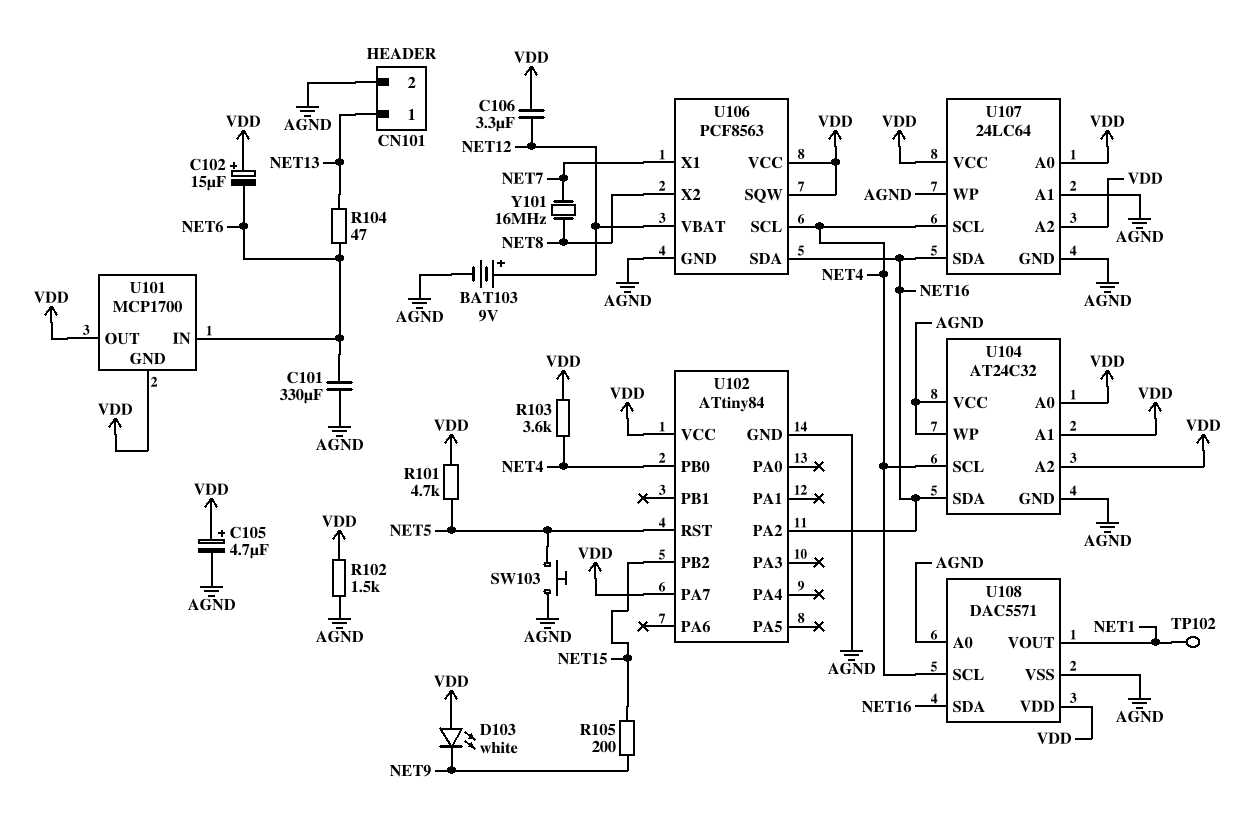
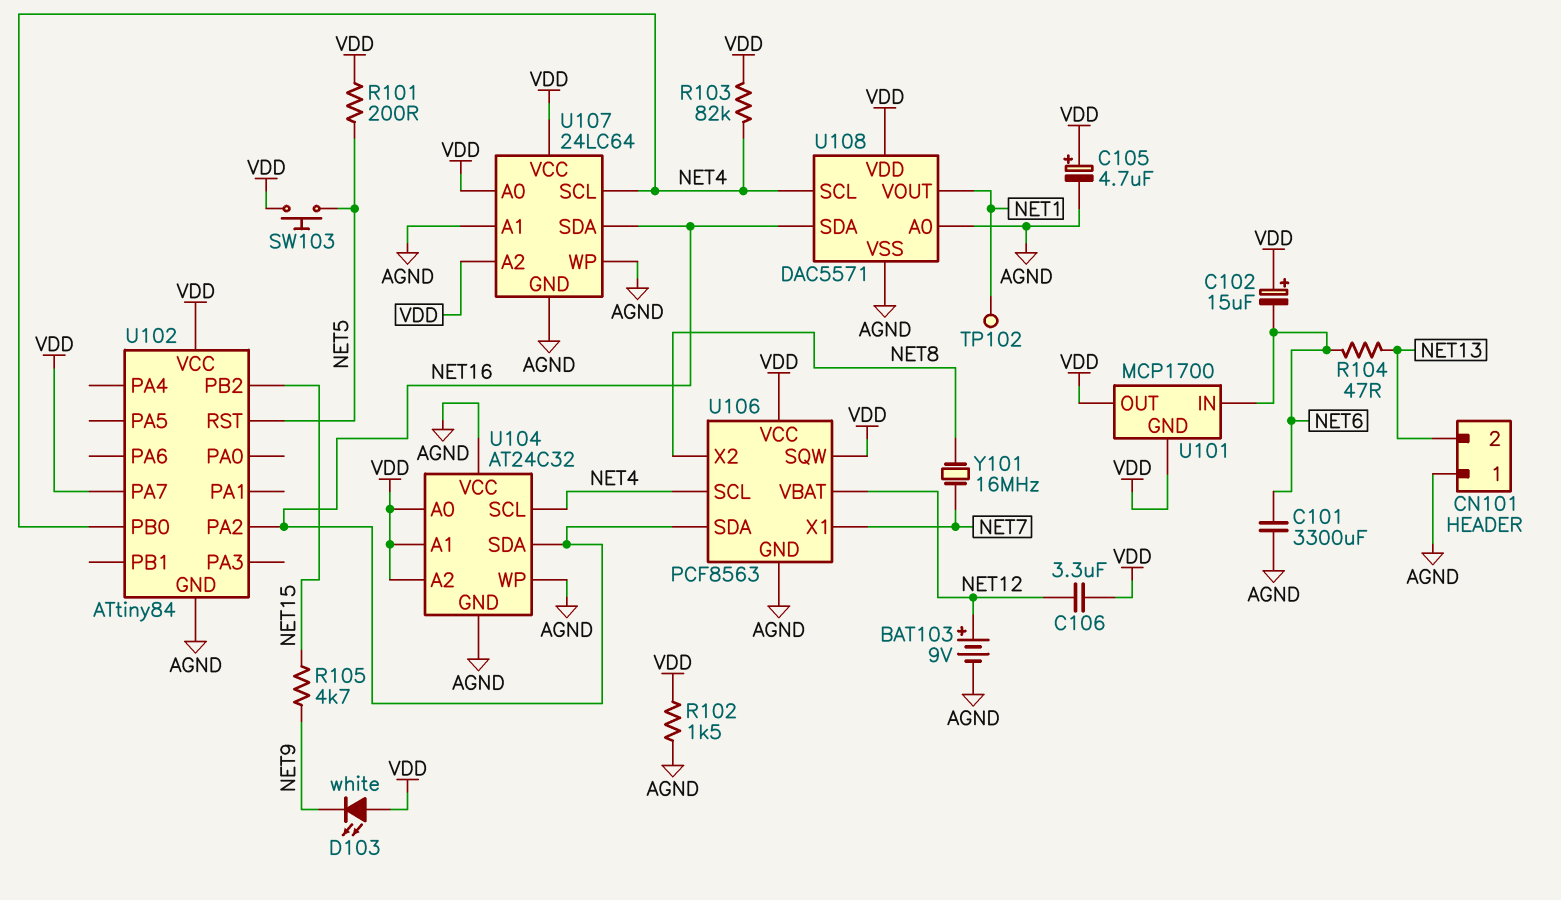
C101: 330uF (AGND, NET6) -> 3300uF (AGND, NET6)
CN101 pin 1: NET13 -> AGND
CN101 pin 2: AGND -> NET13
R101: 4.7k (NET5, VDD) -> 200 (NET5, VDD)
R103: 3.6k (NET4, VDD) -> 82k (NET4, VDD)
R105: 200 (NET9, NET15) -> 4.7k (NET9, NET15)
SW103: button (AGND, NET5) -> button (NET5, VDD)

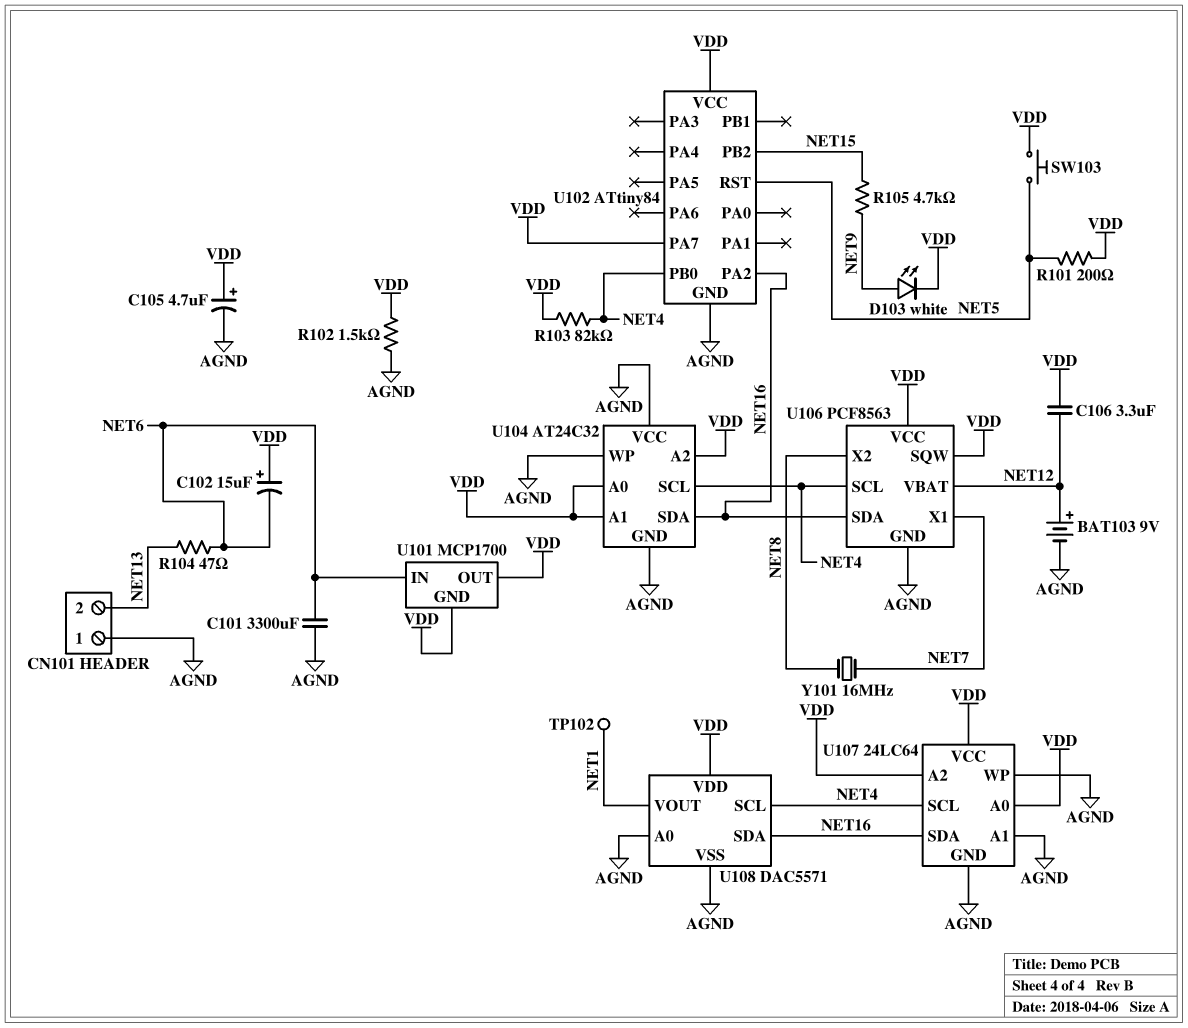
D103: LED white (A VDD, K NET9) -> LED white (A NET9, K VDD)

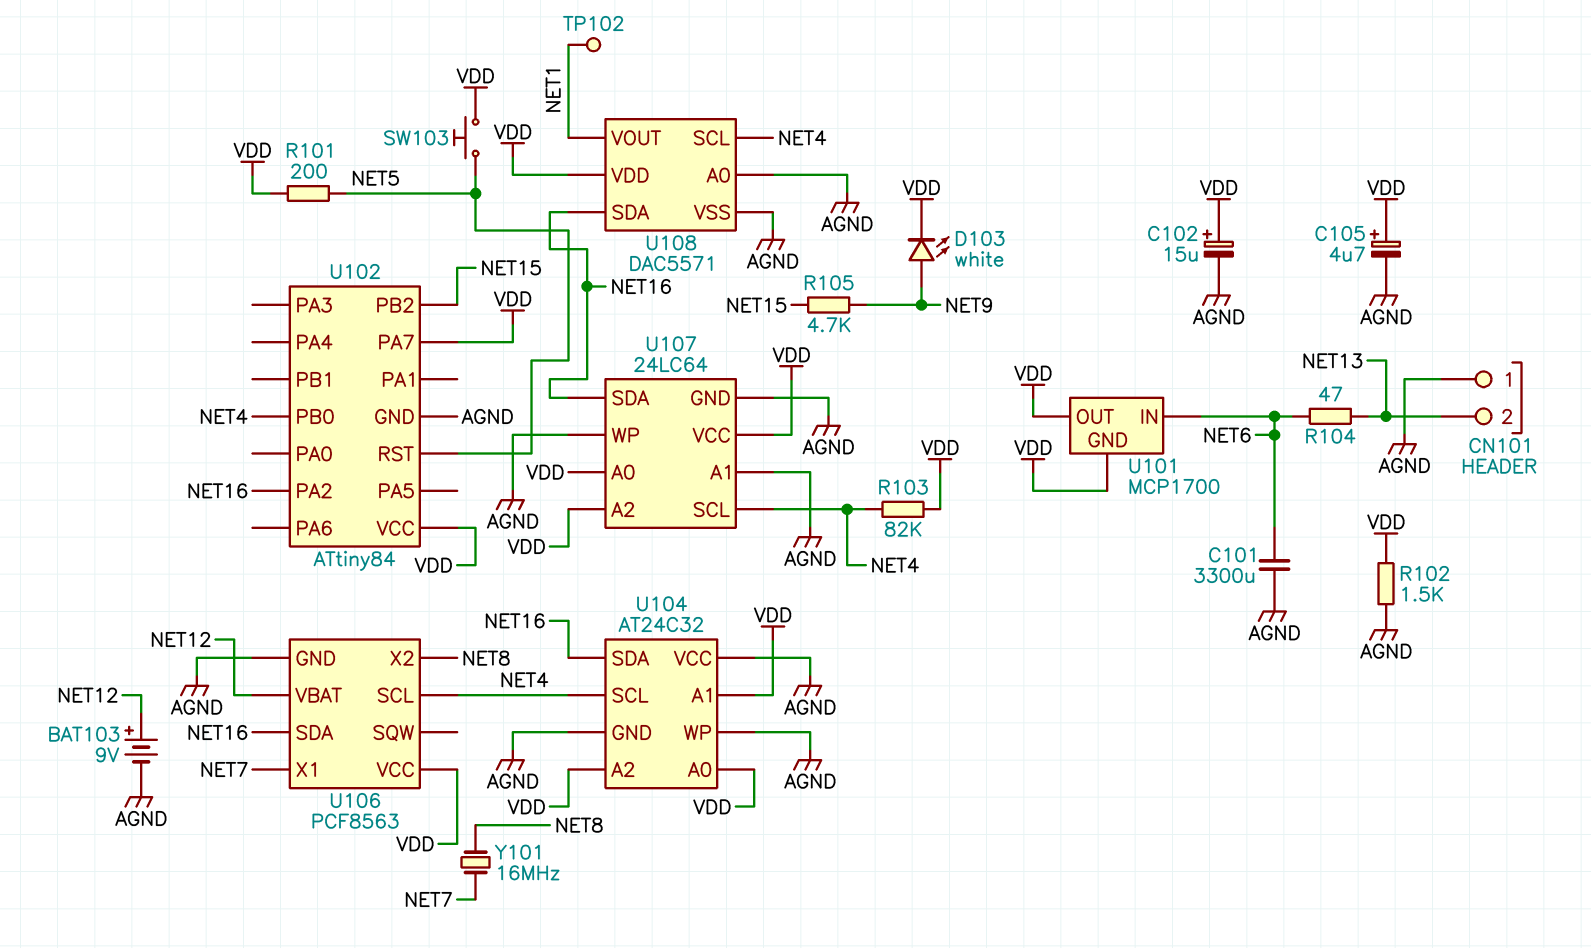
C102: 15uF (plus VDD, minus NET6) -> 15uF (plus VDD, minus AGND)
C106: 3.3uF (NET12, VDD) -> none
U106 pin SQW: VDD -> none

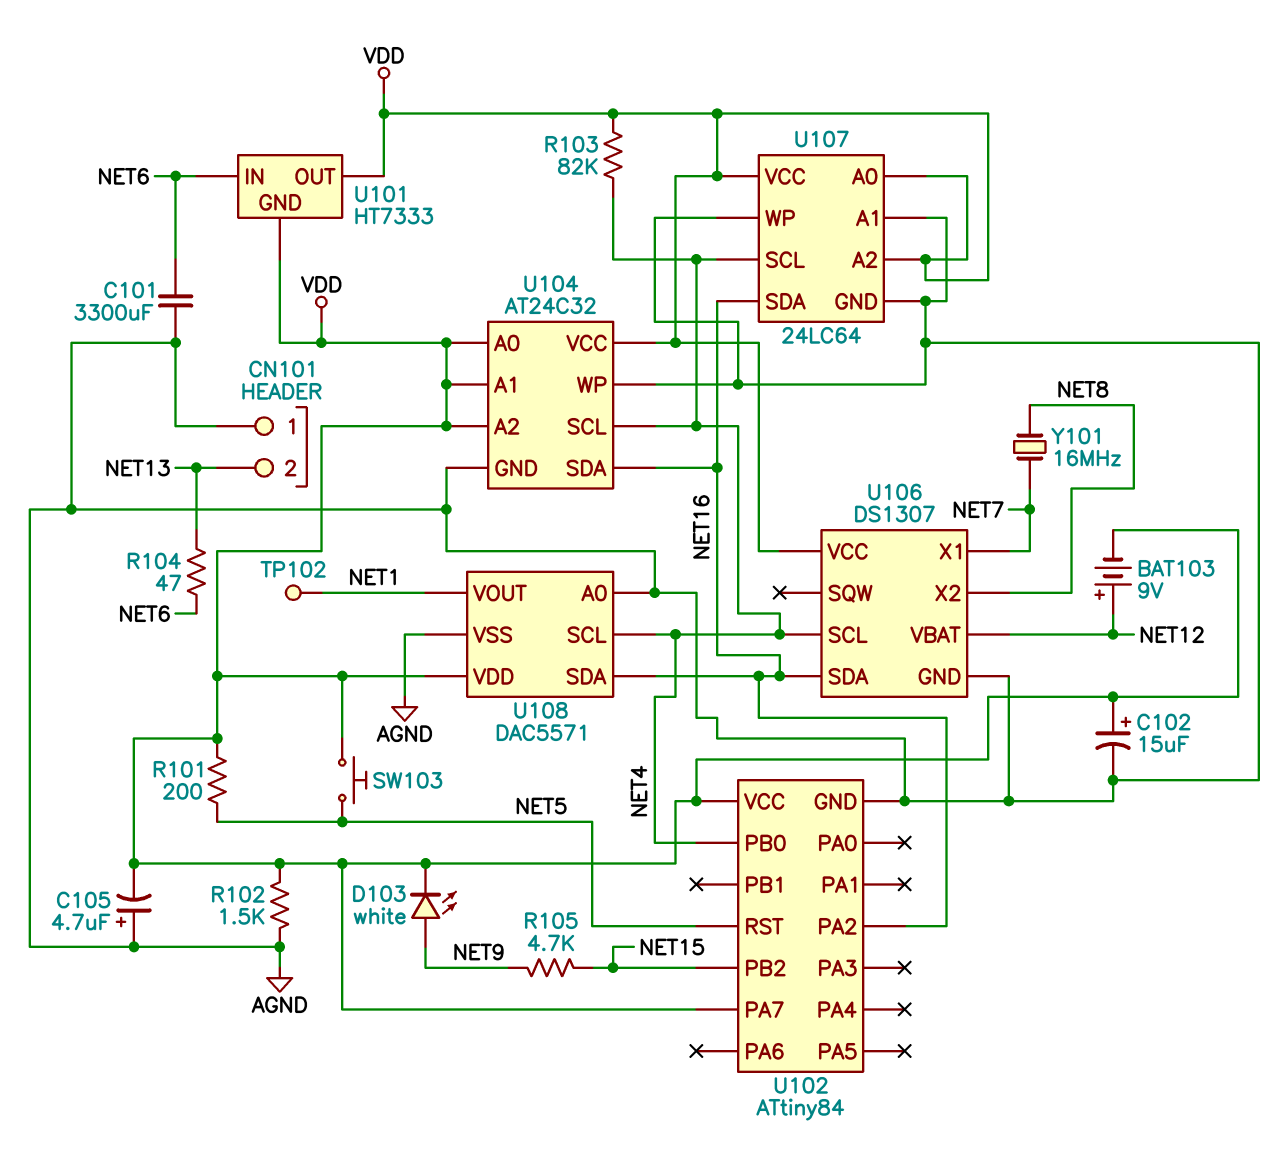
BAT103: 9V (plus NET12, minus AGND) -> 9V (plus NET12, minus VDD)
C105: 4.7uF (plus VDD, minus AGND) -> 4.7uF (plus AGND, minus VDD)
U101: MCP1700 -> HT7333
U104 pin VCC: AGND -> VDD
U106: PCF8563 -> DS1307

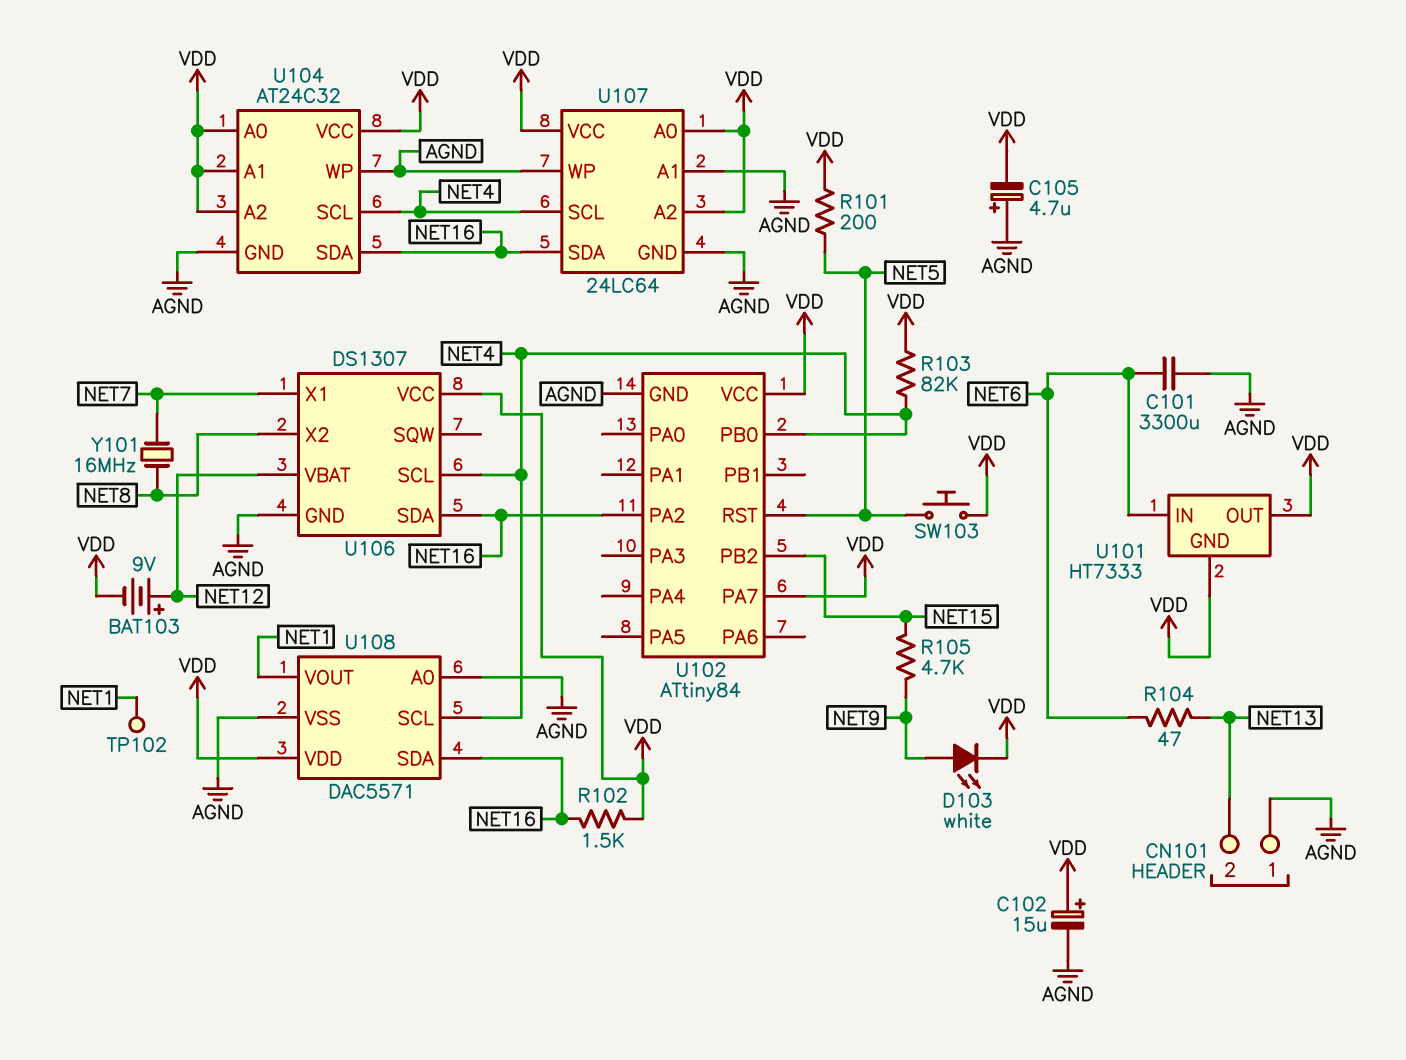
R102: 1.5k (AGND, VDD) -> 1.5k (NET16, VDD)

